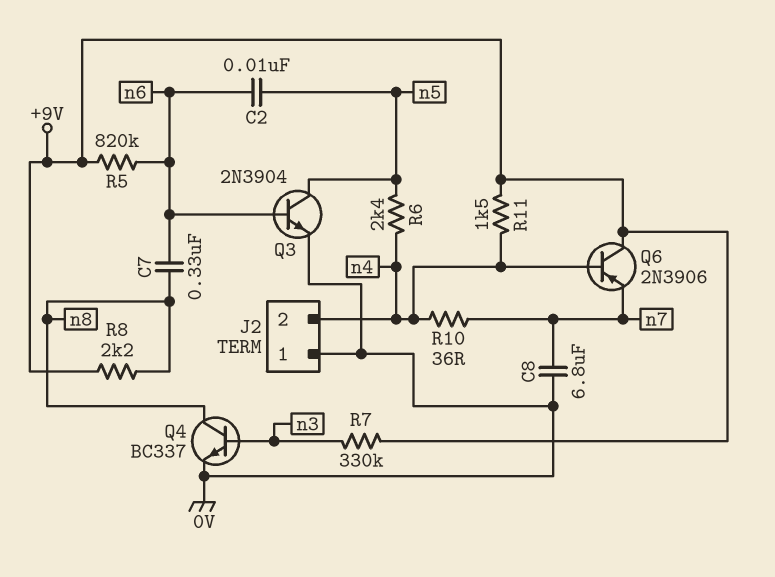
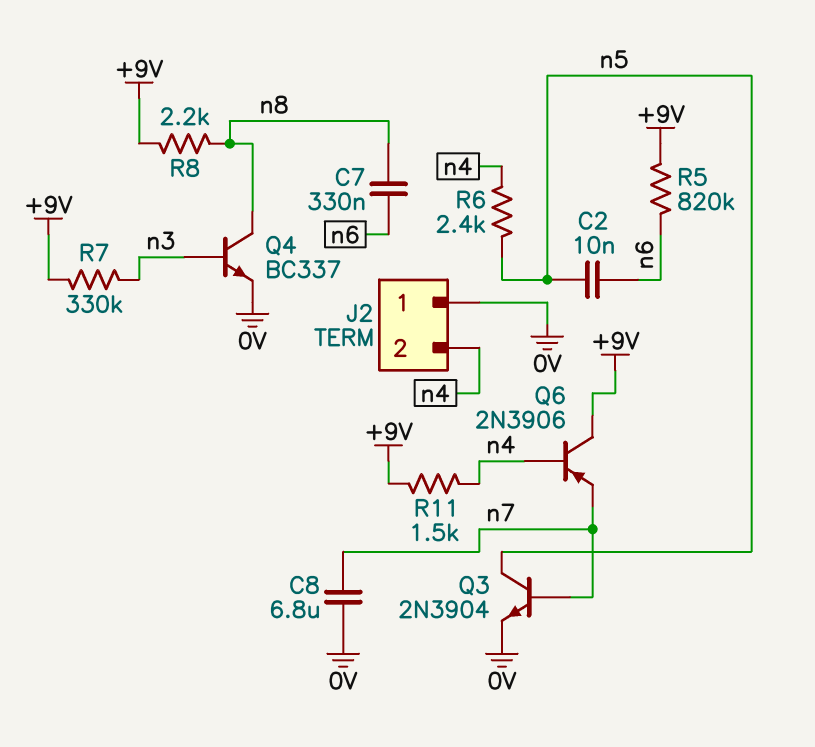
Q3: NPN 2N3904 (B n6, C n5, E 0V) -> NPN 2N3904 (B n7, C n5, E 0V)
R10: 36 (n4, n7) -> none

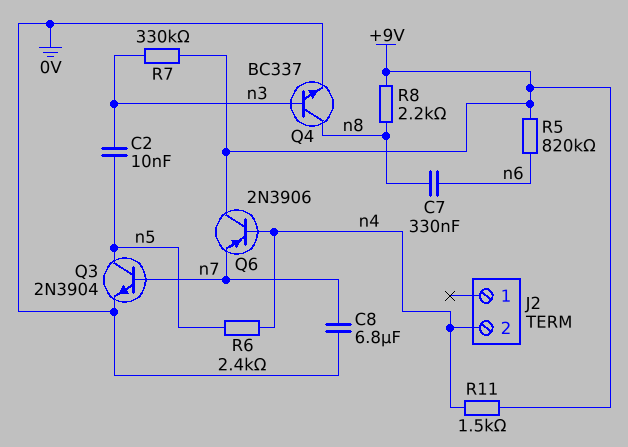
C2: 10nF (n5, n6) -> 10nF (n3, n5)
J2 pin 1: 0V -> none

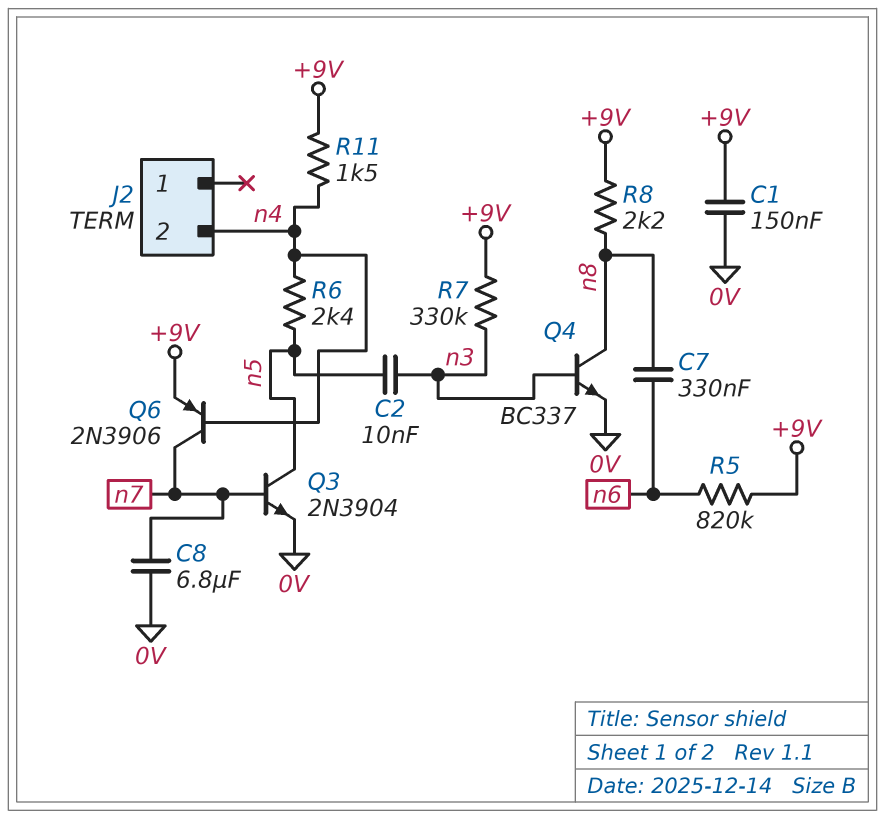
C1: none -> 150nF (+9V, 0V)
Q6: PNP 2N3906 (B n4, C +9V, E n7) -> PNP 2N3906 (B n4, C n7, E +9V)

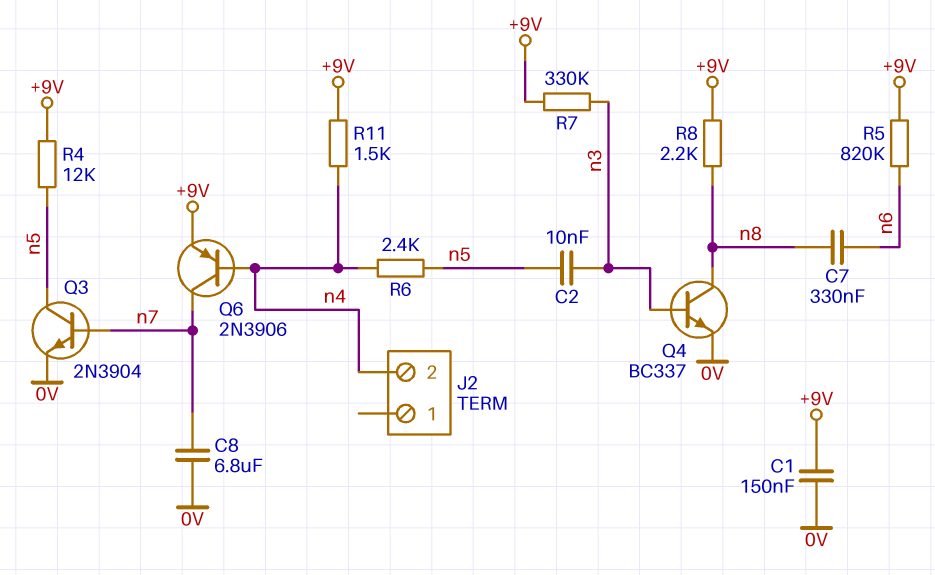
R4: none -> 12k (+9V, n5)

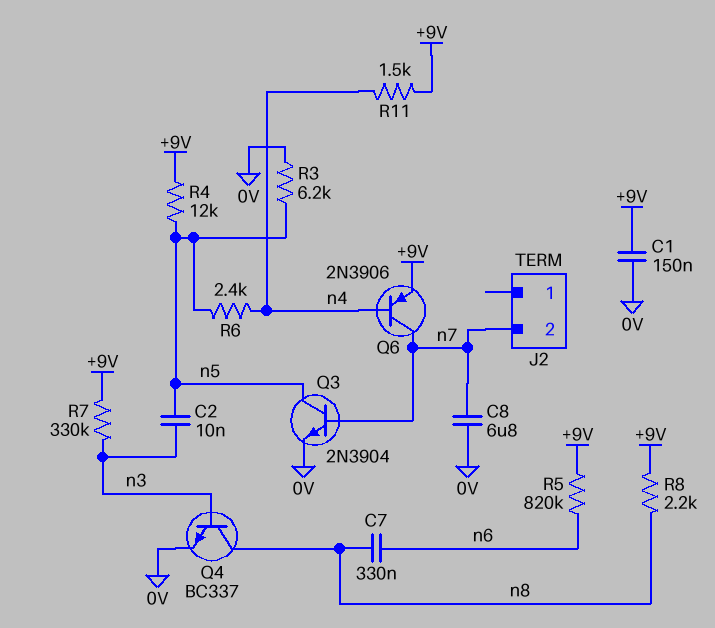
J2 pin 2: n4 -> n7
R3: none -> 6.2k (0V, n5)

